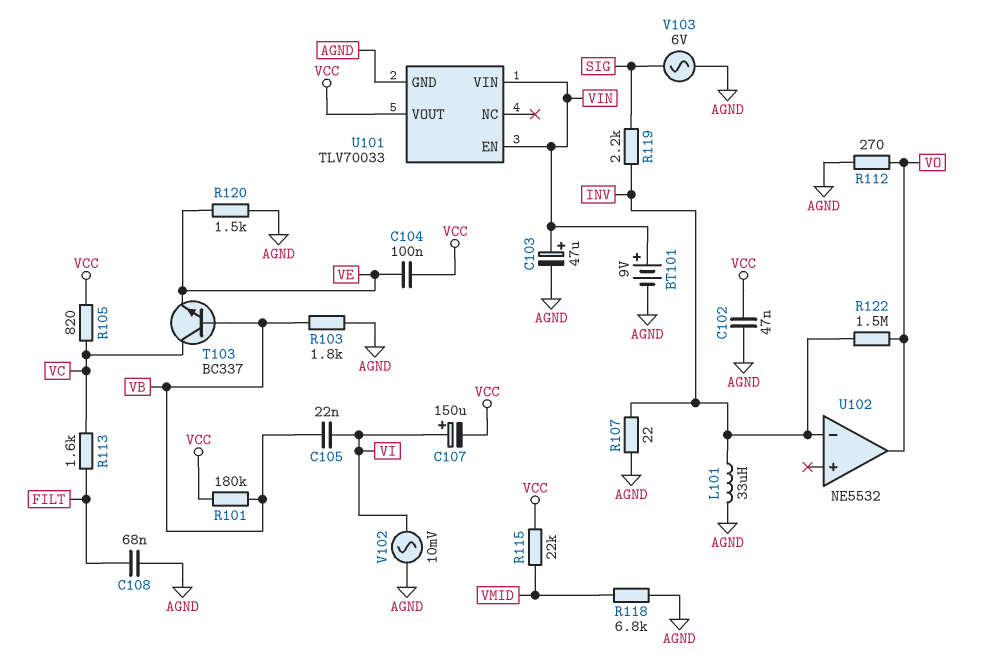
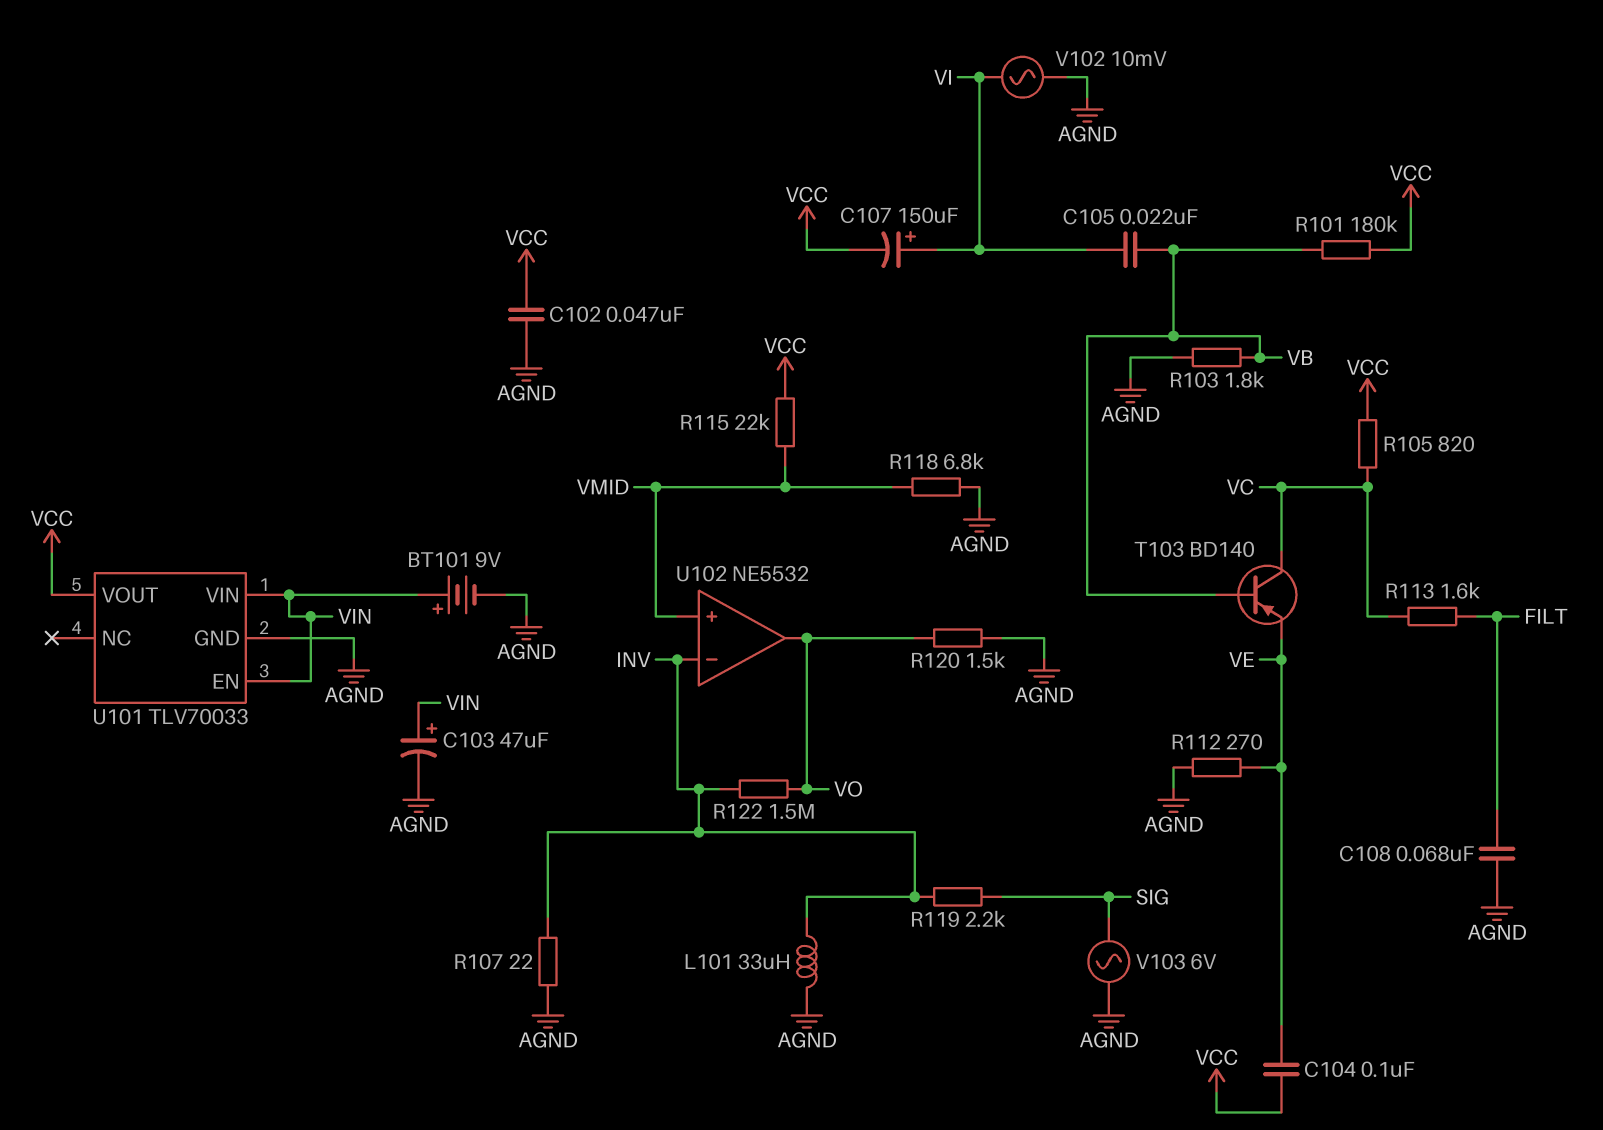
R112: 270 (AGND, VO) -> 270 (AGND, VE)
R120: 1.5k (AGND, VE) -> 1.5k (AGND, VO)
T103: NPN BC337 (B VB, C VC, E VE) -> PNP BD140 (B VB, C VC, E VE)
U102 pin in+: none -> VMID

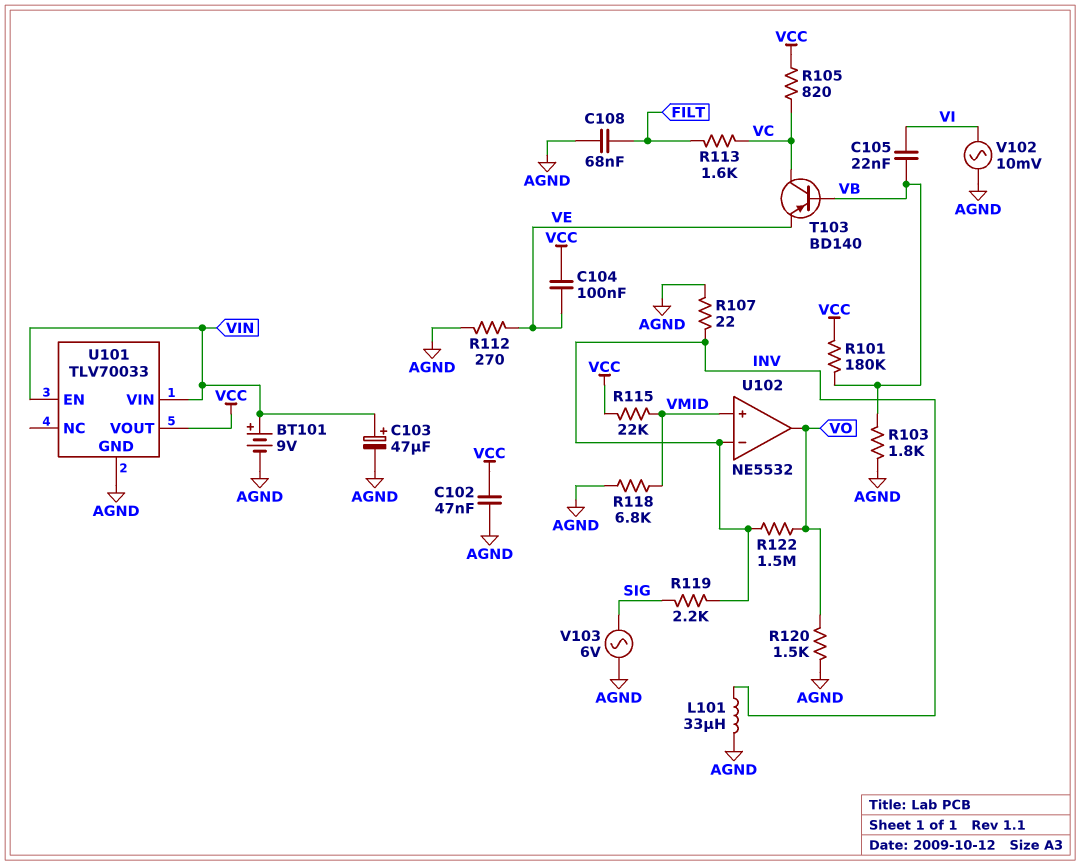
C107: 150uF (plus VI, minus VCC) -> none

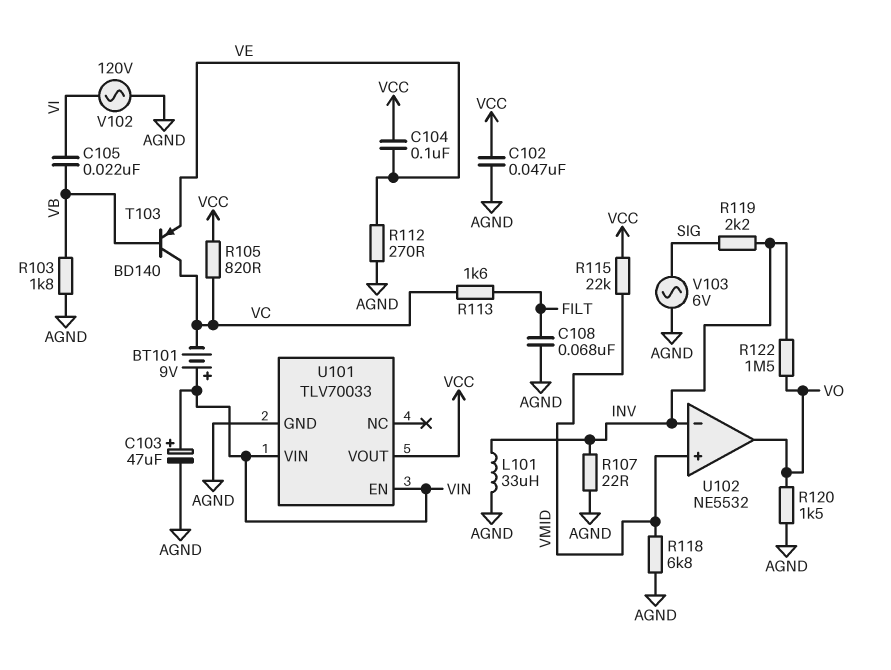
BT101: 9V (plus VIN, minus AGND) -> 9V (plus VIN, minus VC)
R101: 180k (VB, VCC) -> none
V102: AC 10mV (AGND, VI) -> AC 120V (AGND, VI)

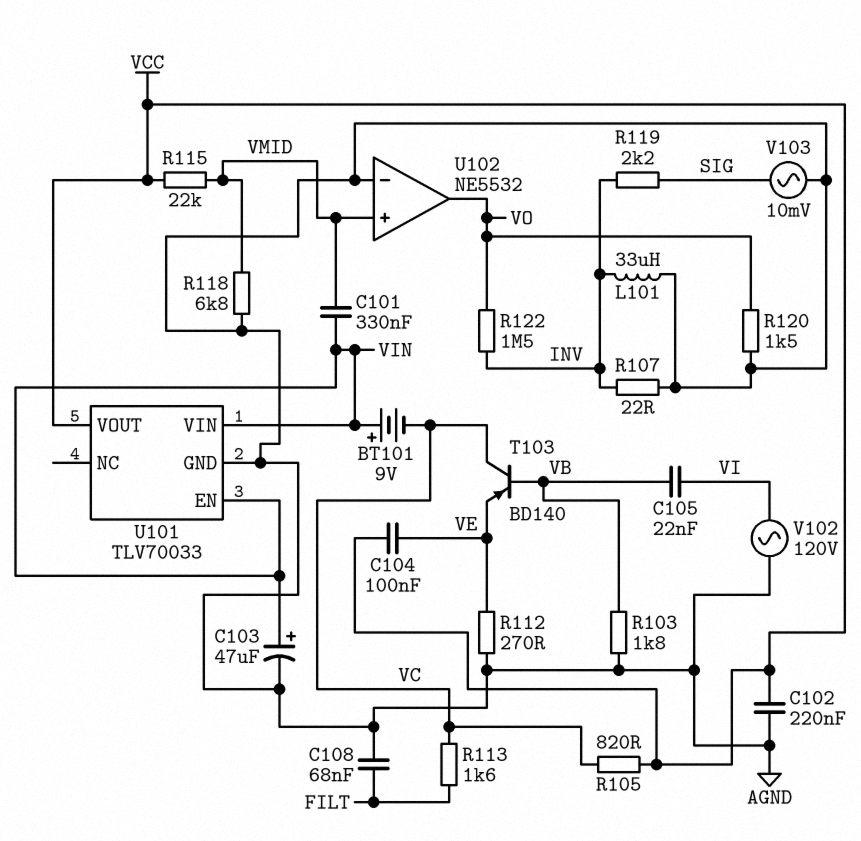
C101: none -> 330nF (VIN, VMID)
C102: 47nF (AGND, VCC) -> 220nF (AGND, VCC)
U102 pin in-: INV -> AGND
V103: AC 6V (AGND, SIG) -> AC 10mV (AGND, SIG)

